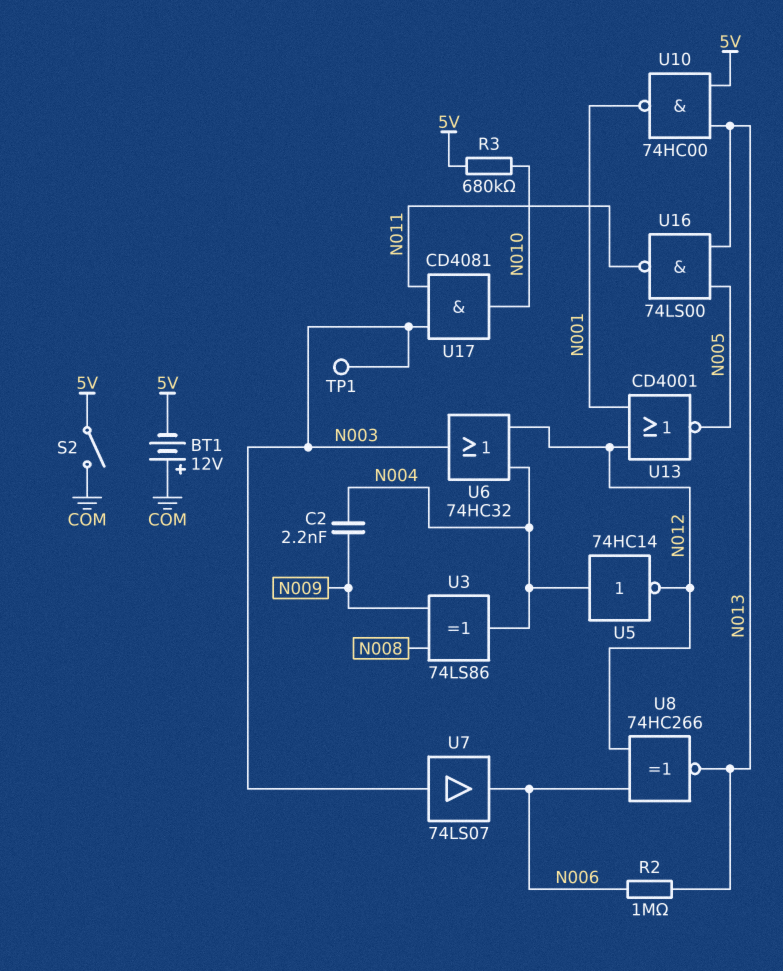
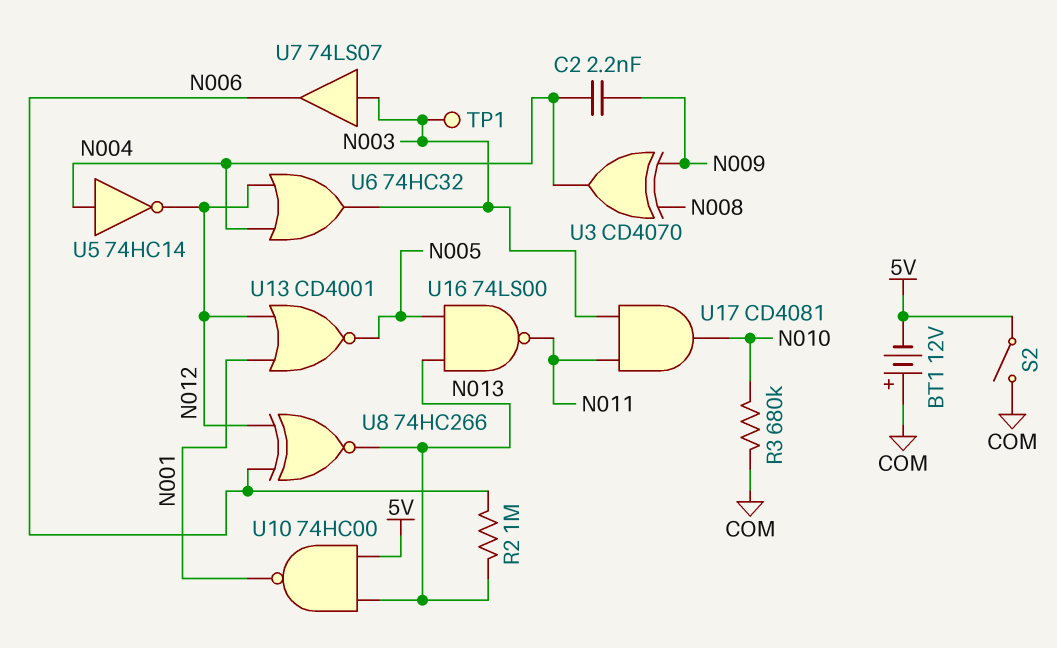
R3: 680k (5V, N010) -> 680k (COM, N010)
U3: XOR 74LS86 (in N008, in N009, out N004) -> XOR CD4070 (in N008, in N009, out N004)

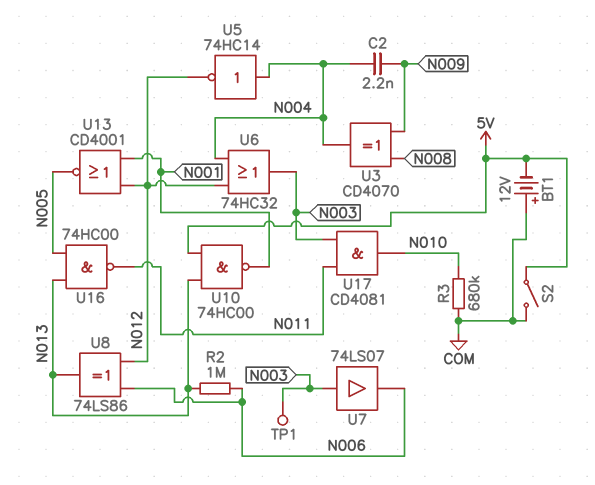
U8: XNOR 74HC266 (in N006, in N012, out N013) -> XOR 74LS86 (in N006, in N012, out N013)
U16: NAND 74LS00 (in N005, in N013, out N011) -> NAND 74HC00 (in N005, in N013, out N011)

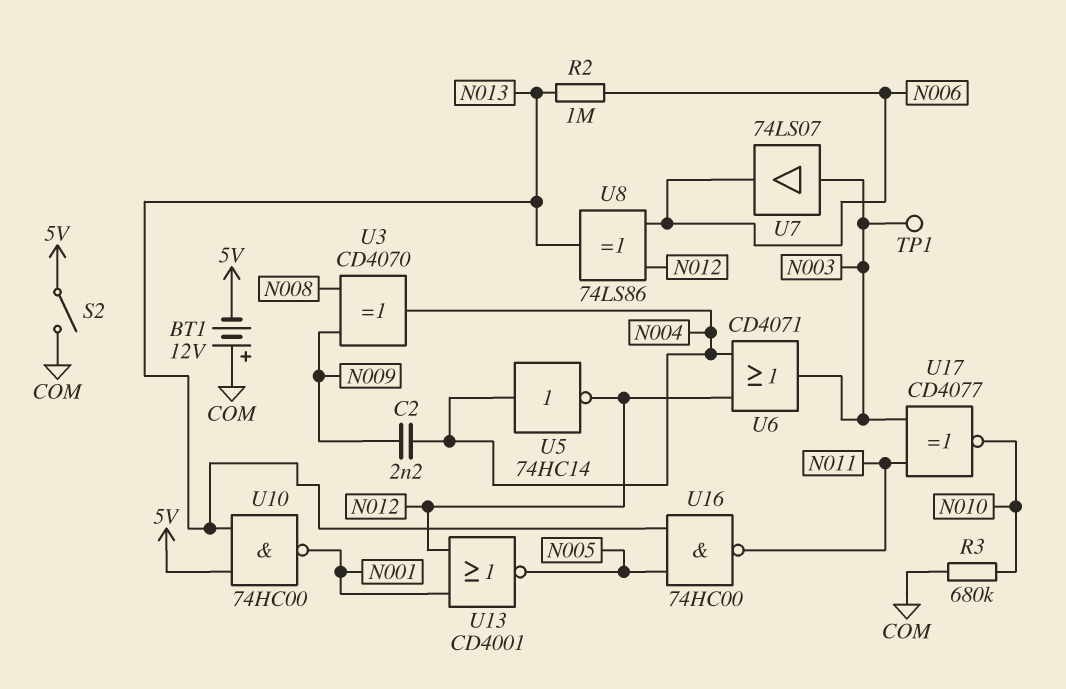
U6: OR 74HC32 (in N004, in N012, out N003) -> OR CD4071 (in N004, in N012, out N003)
U17: AND CD4081 (in N003, in N011, out N010) -> XNOR CD4077 (in N003, in N011, out N010)

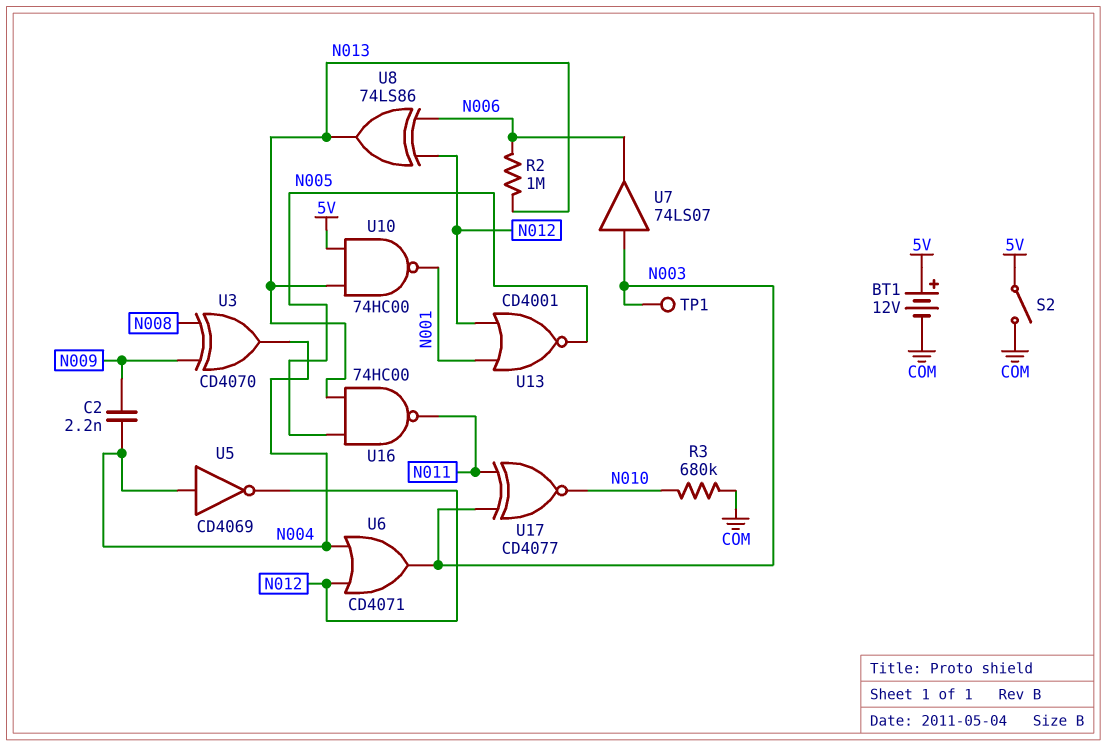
BT1: 12V (plus COM, minus 5V) -> 12V (plus 5V, minus COM)
U5: NOT 74HC14 (in N004, out N012) -> NOT CD4069 (in N004, out N012)

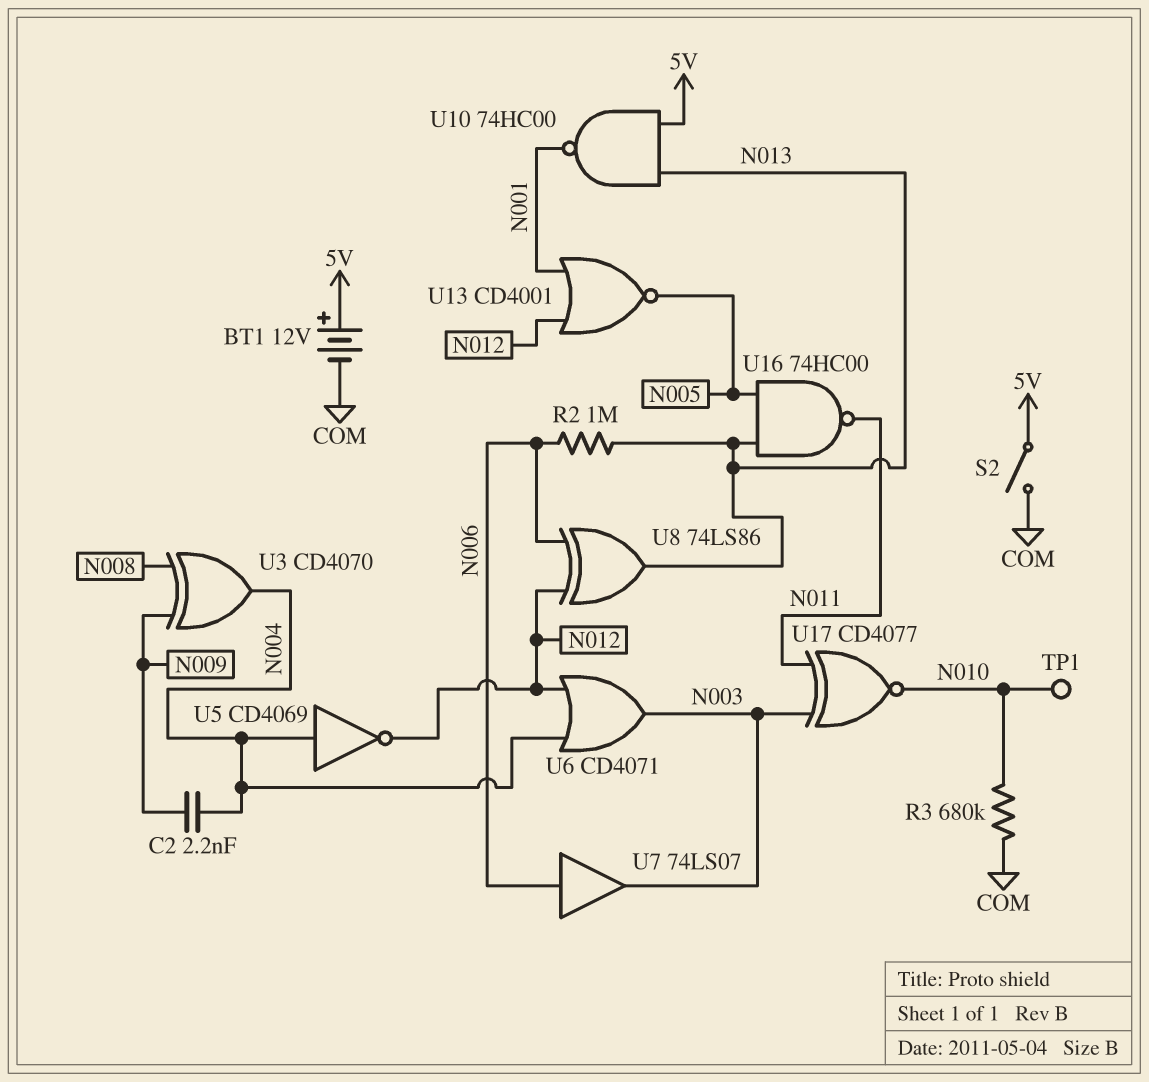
TP1: test point (N003) -> test point (N010)
U7: buffer 74LS07 (in N003, out N006) -> buffer 74LS07 (in N006, out N003)

